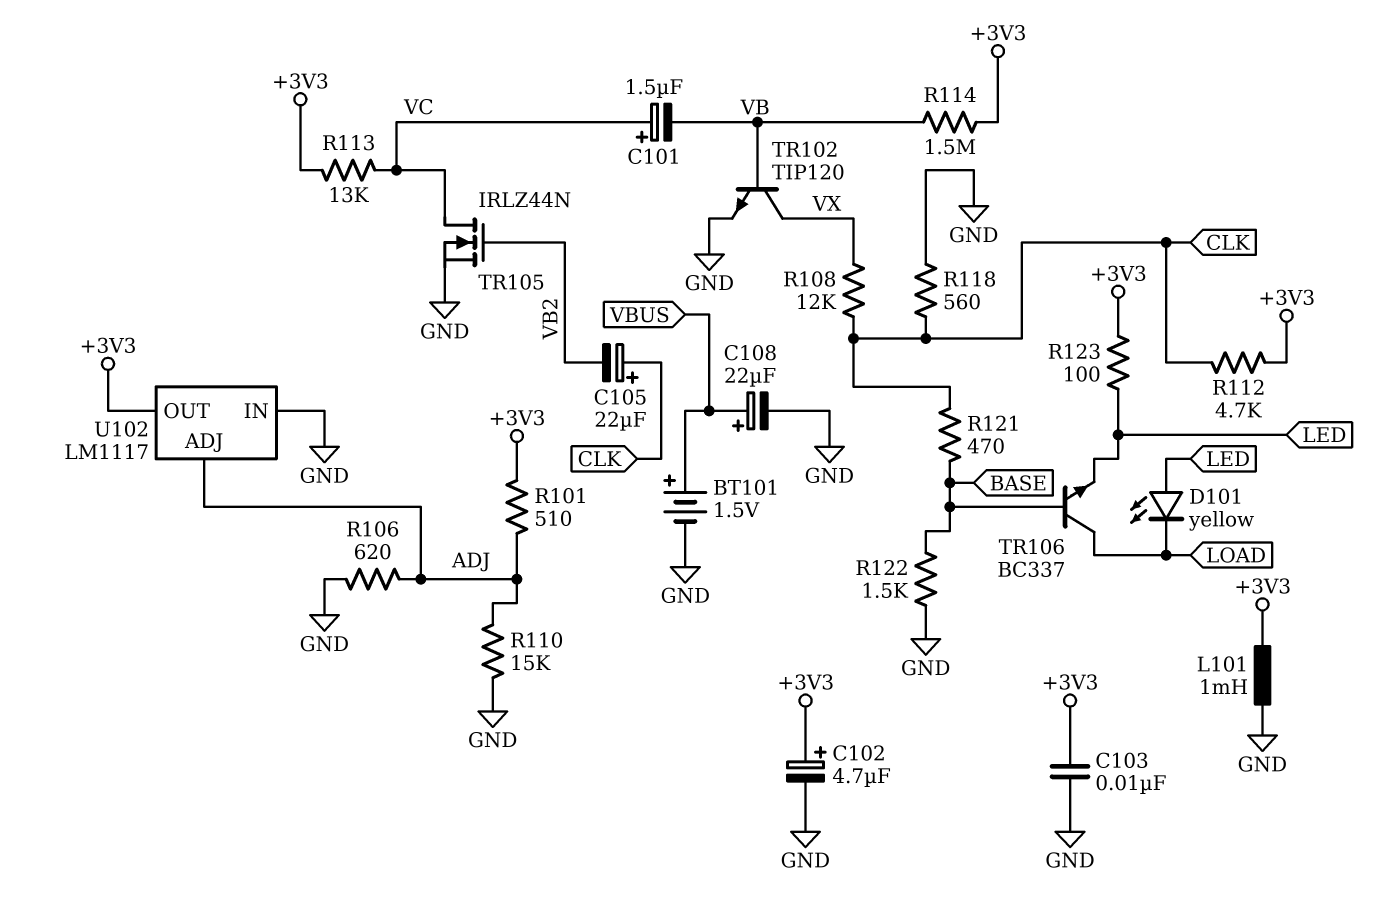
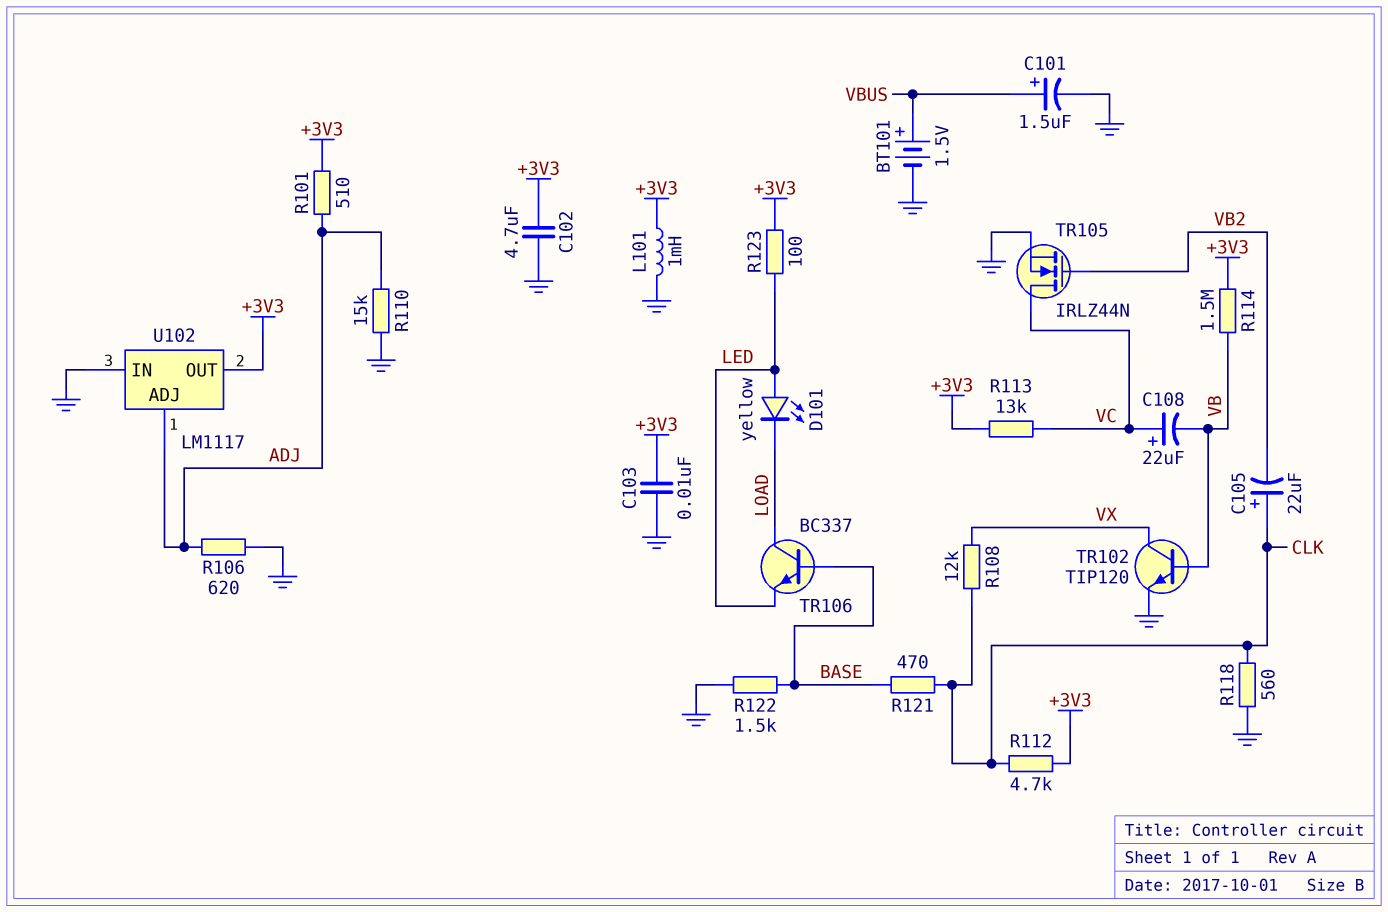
C101: 1.5uF (plus VC, minus VB) -> 1.5uF (plus VBUS, minus GND)
C102: 4.7uF (plus +3V3, minus GND) -> 4.7uF (+3V3, GND)
C108: 22uF (plus VBUS, minus GND) -> 22uF (plus VC, minus VB)

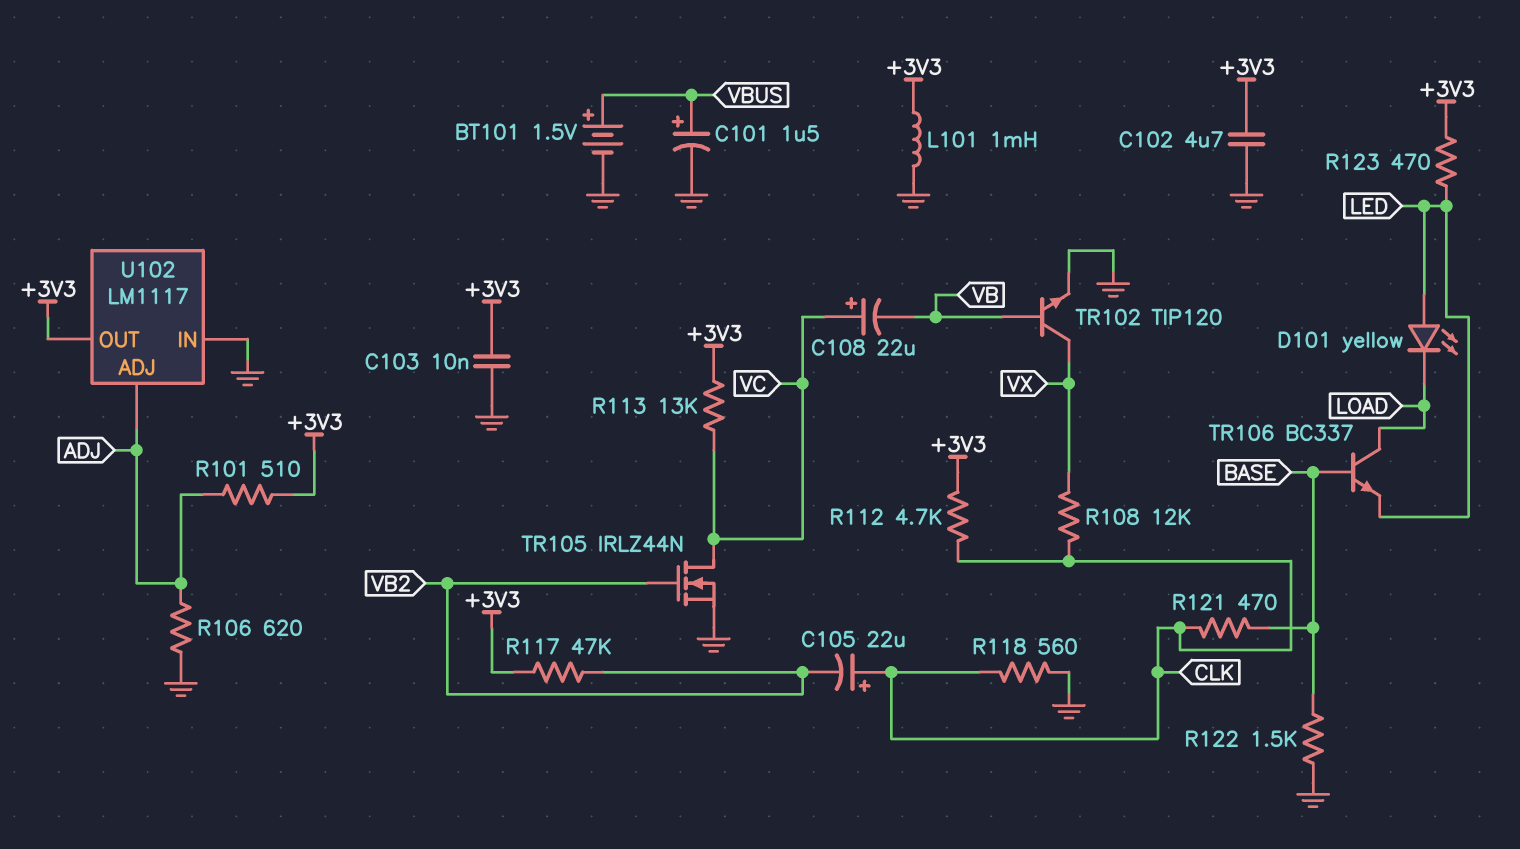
R110: 15k (ADJ, GND) -> none
R114: 1.5M (+3V3, VB) -> none
R117: none -> 47k (+3V3, VB2)
R123: 100 (+3V3, LED) -> 470 (+3V3, LED)

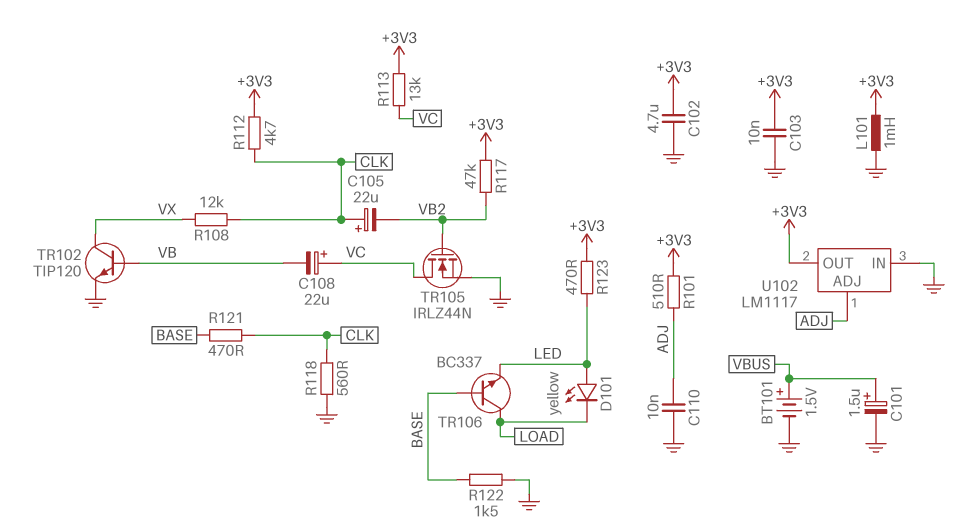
C110: none -> 10nF (ADJ, GND)
R106: 620 (ADJ, GND) -> none

